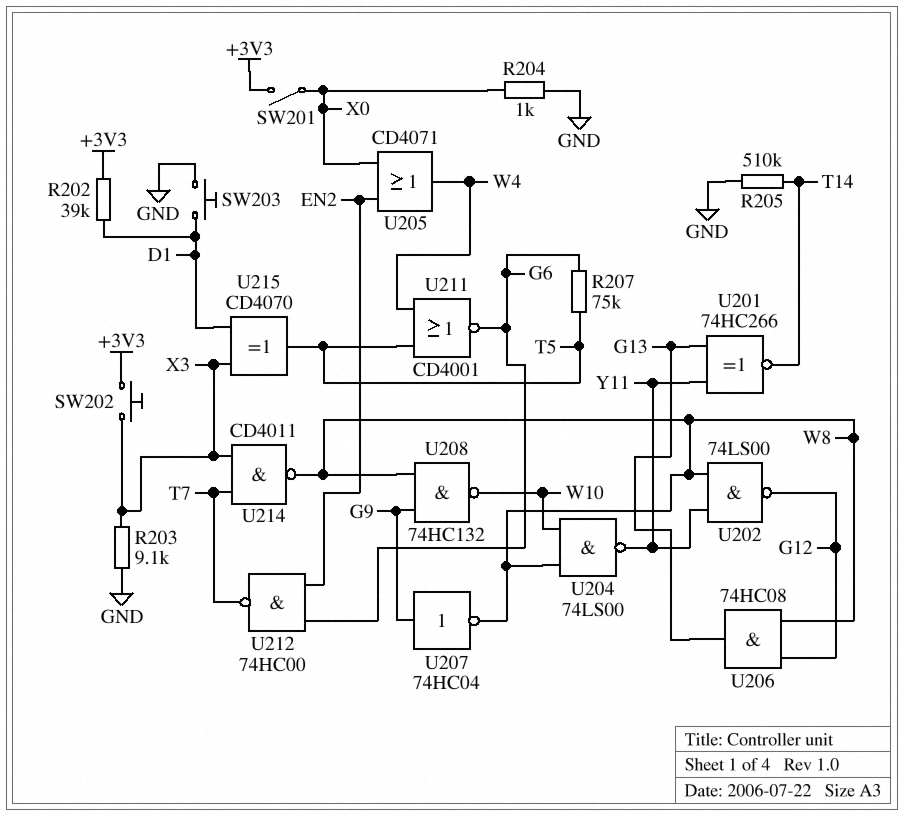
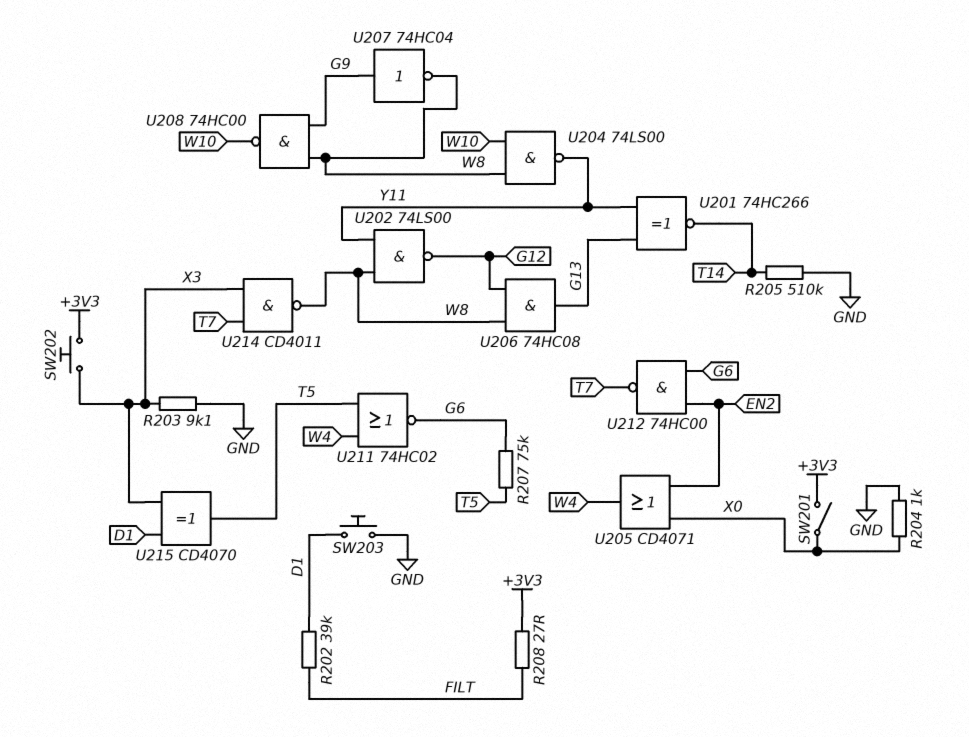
R202: 39k (+3V3, D1) -> 39k (D1, FILT)
R208: none -> 27 (+3V3, FILT)
U208: NAND 74HC132 (in G9, in W8, out W10) -> NAND 74HC00 (in G9, in W8, out W10)
U211: NOR CD4001 (in T5, in W4, out G6) -> NOR 74HC02 (in T5, in W4, out G6)

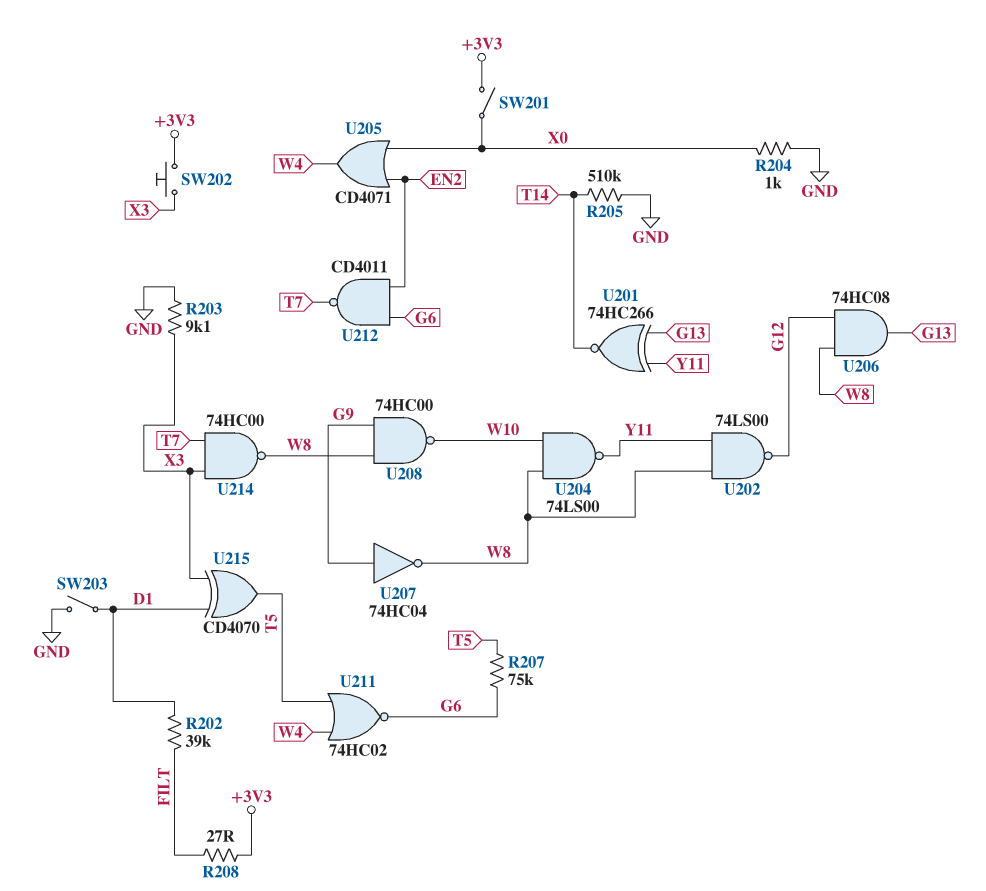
SW203: button (D1, GND) -> switch (D1, GND)
U212: NAND 74HC00 (in EN2, in G6, out T7) -> NAND CD4011 (in EN2, in G6, out T7)
U214: NAND CD4011 (in T7, in X3, out W8) -> NAND 74HC00 (in T7, in X3, out W8)

